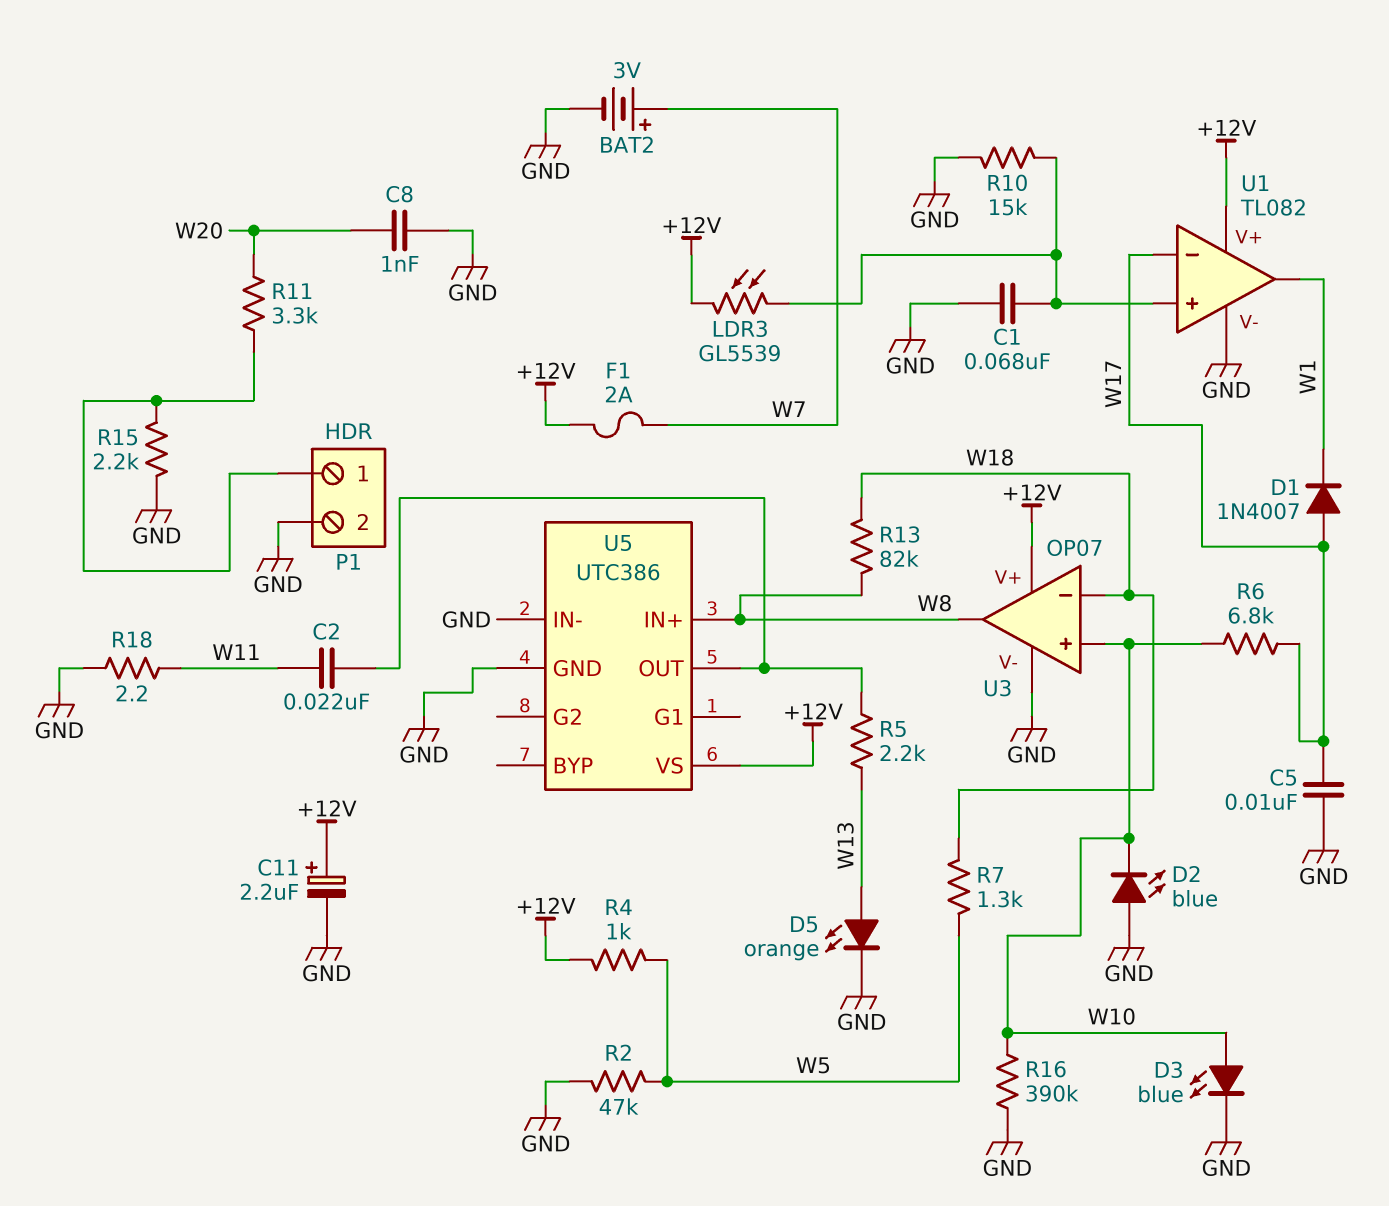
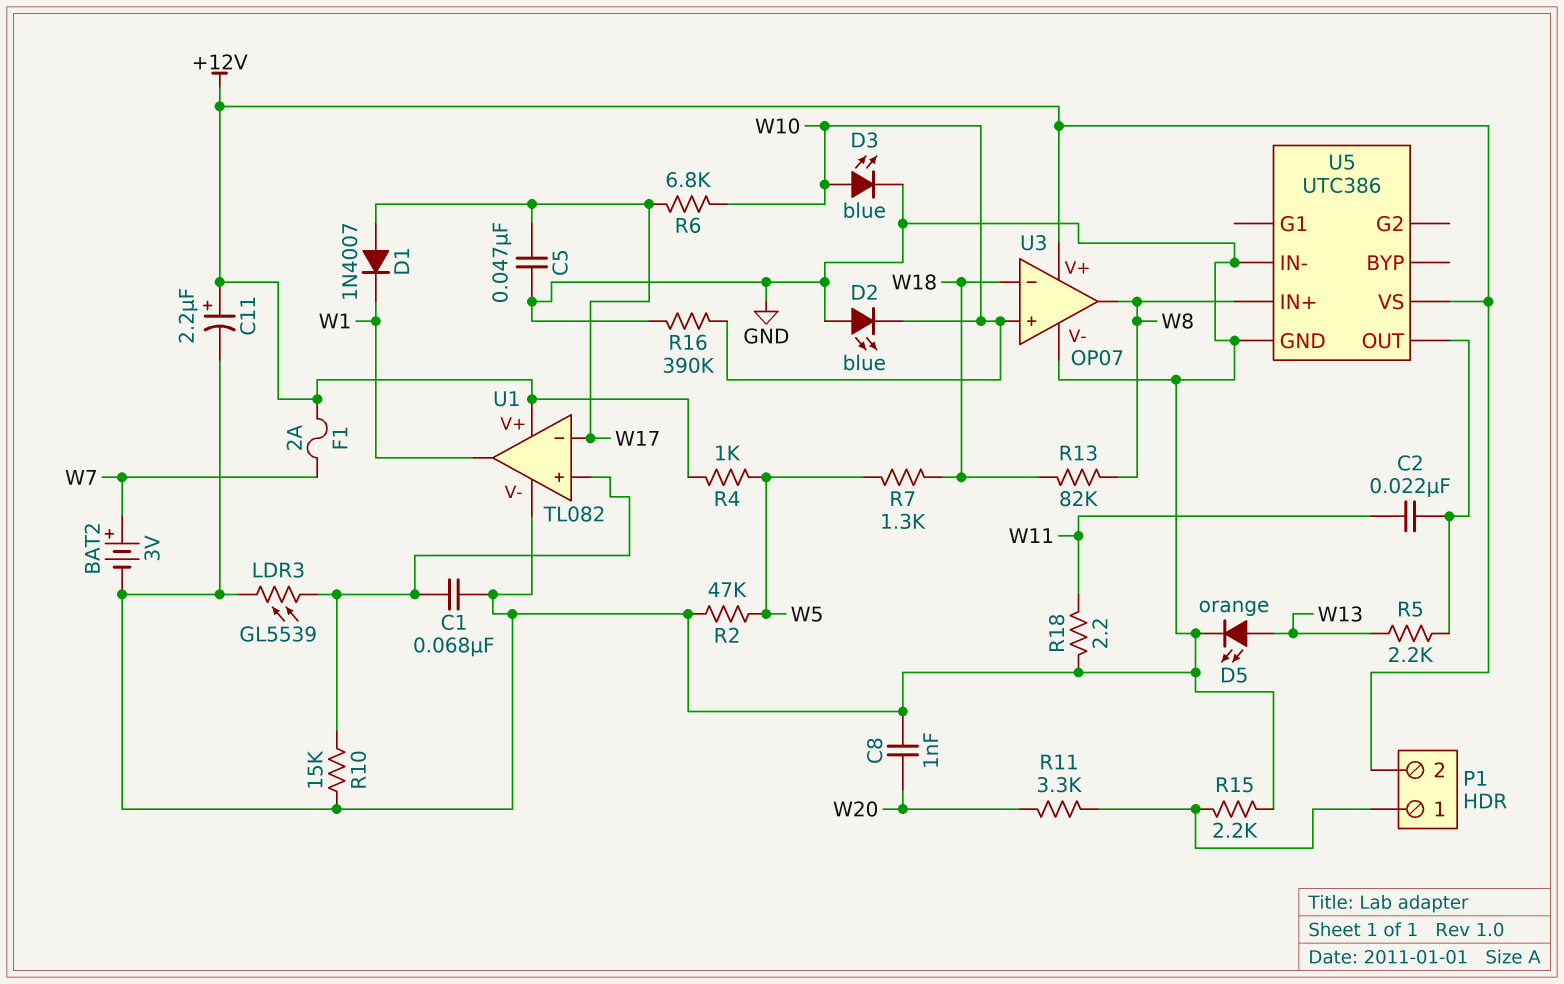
C5: 10nF (GND, W17) -> 47nF (GND, W17)
LDR3: GL5539 (+12V, U1/in+) -> GL5539 (GND, U1/in+)
P1 pin 2: GND -> +12V

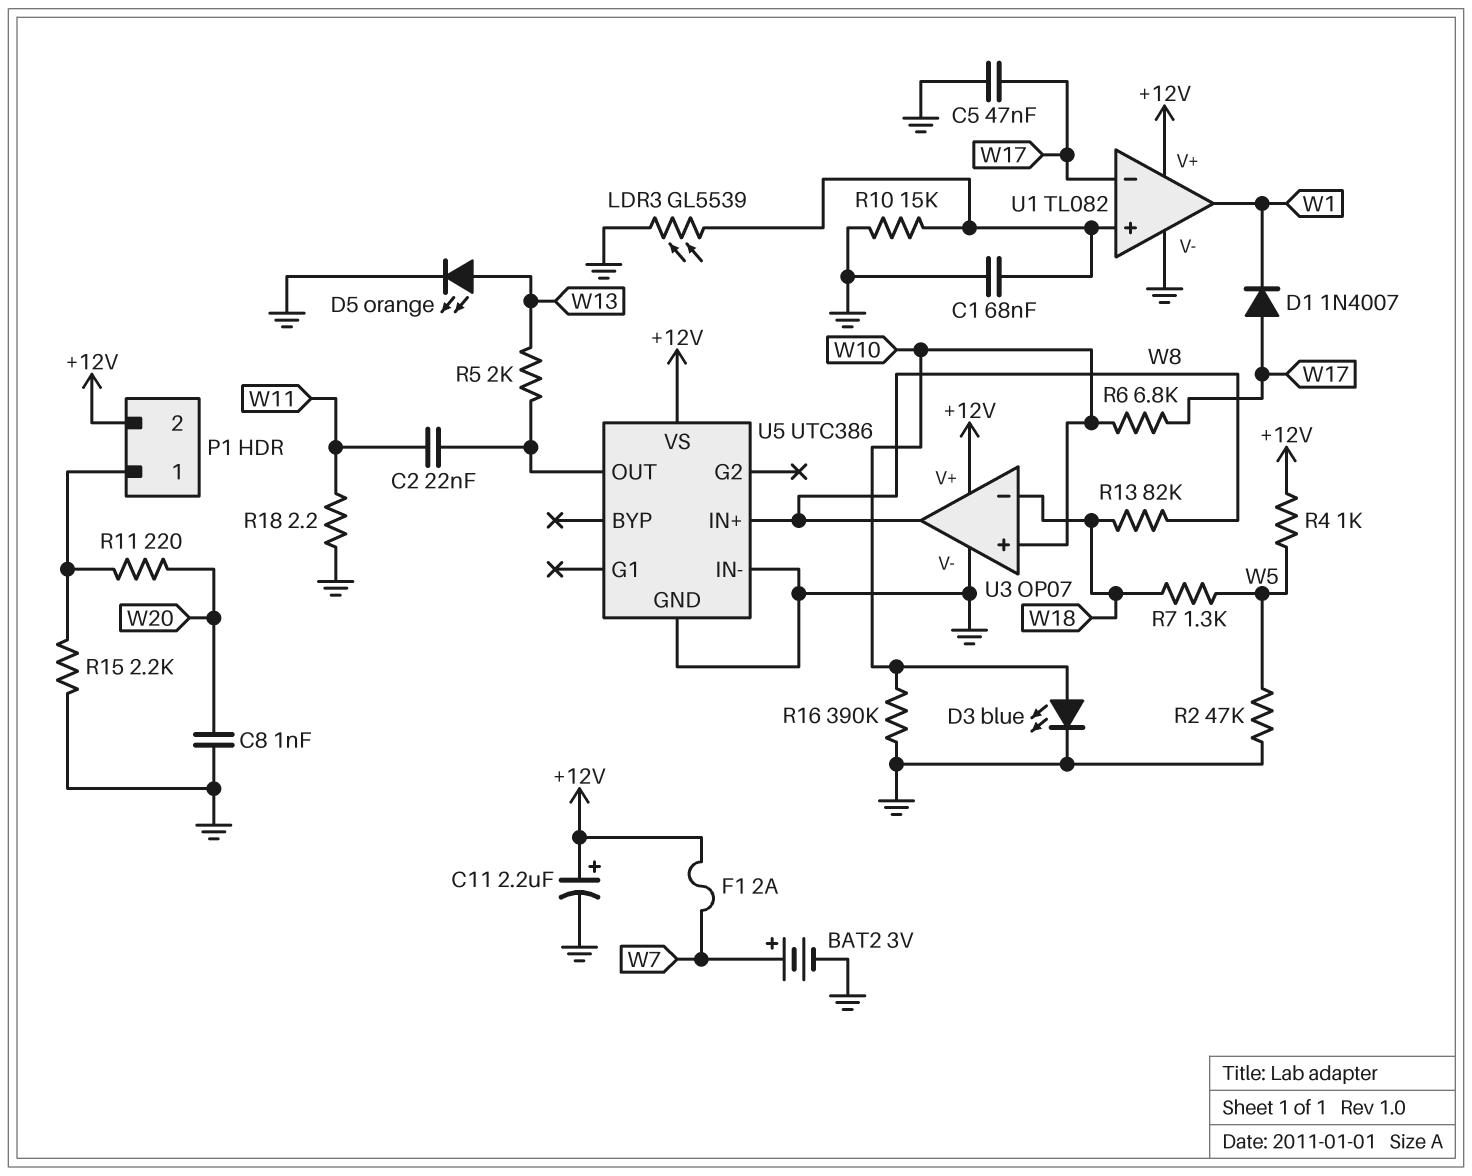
D2: LED blue (A GND, K W10) -> none
R5: 2.2k (U5/OUT, W13) -> 2k (U5/OUT, W13)
R11: 3.3k (P1/1, W20) -> 220 (P1/1, W20)

